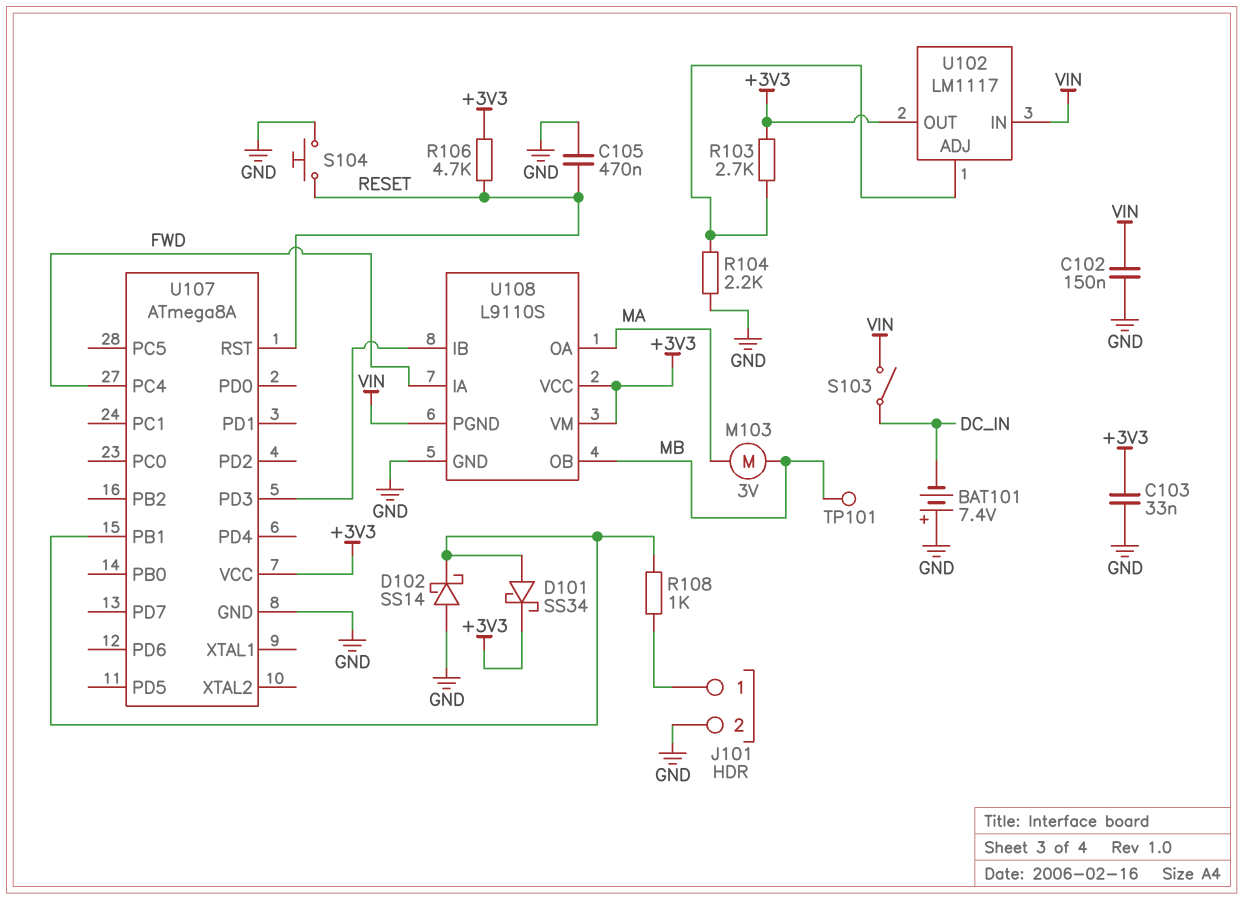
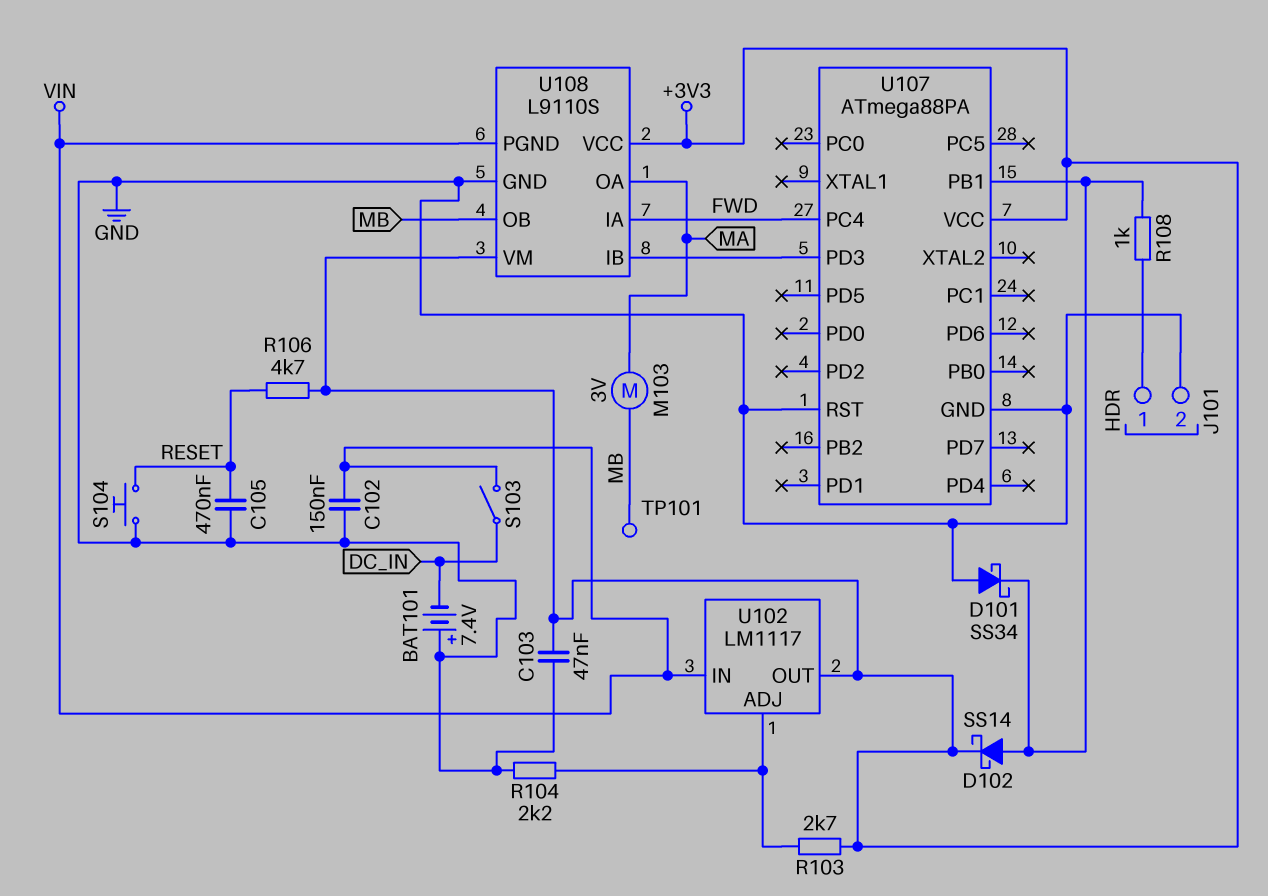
C103: 33nF (+3V3, GND) -> 47nF (+3V3, GND)
D101: schottky SS34 (A U107/PB1, K +3V3) -> schottky SS34 (A GND, K U107/PB1)
D102: schottky SS14 (A GND, K U107/PB1) -> schottky SS14 (A U107/PB1, K +3V3)
U107: ATmega8A -> ATmega88PA
U107 pin RST: RESET -> GND

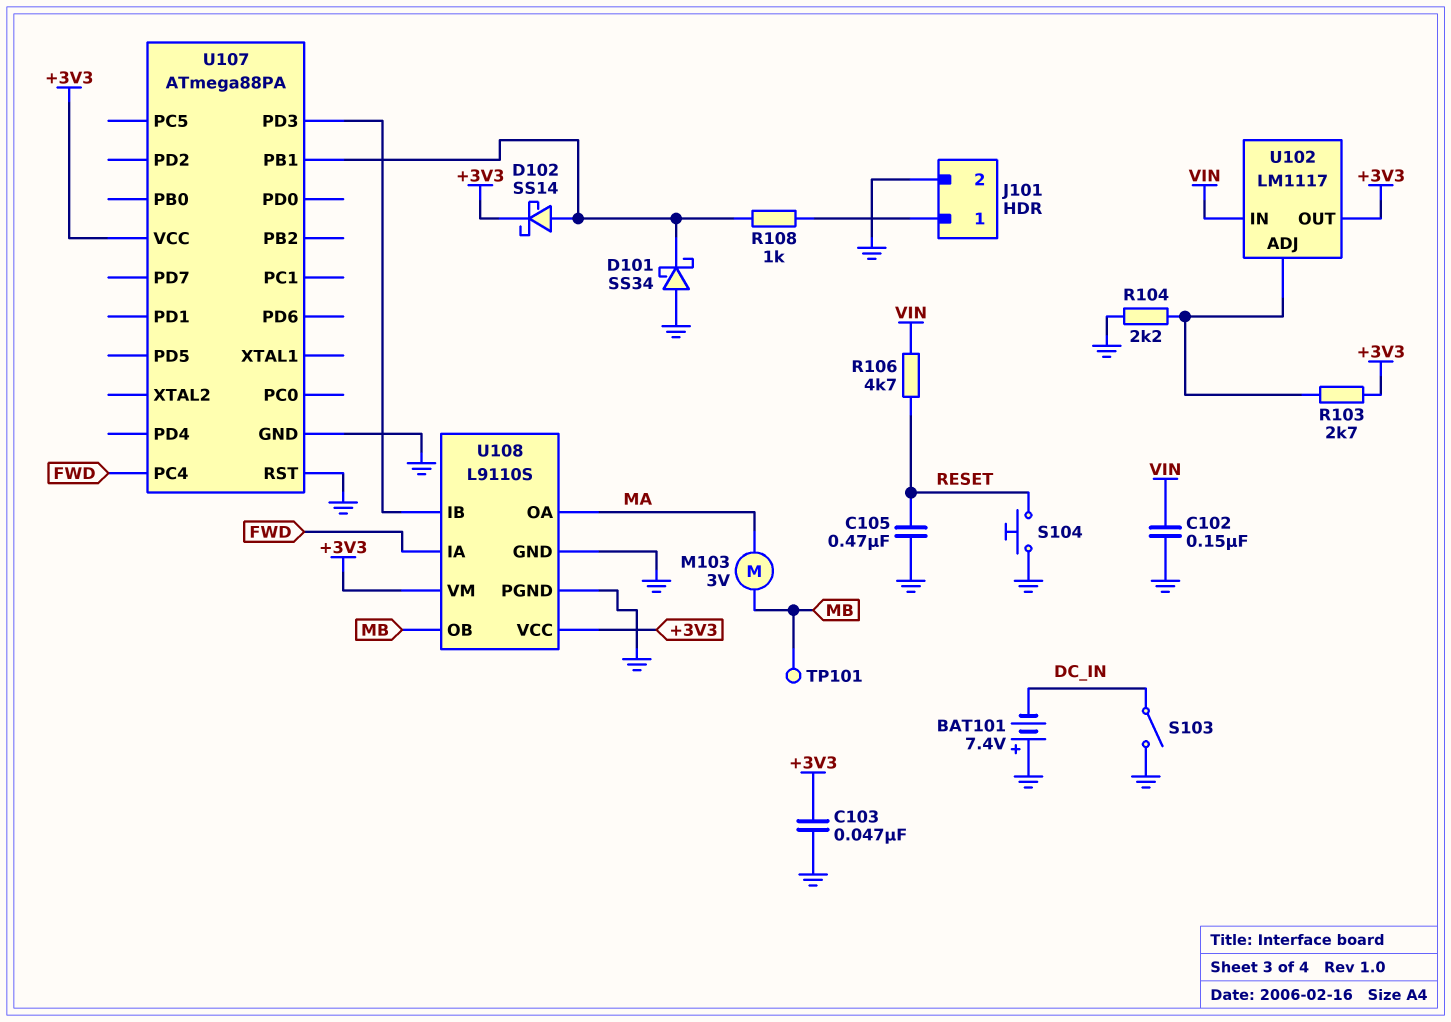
R106: 4.7k (+3V3, RESET) -> 4.7k (RESET, VIN)
S103: switch (DC_IN, VIN) -> switch (DC_IN, GND)
U108 pin PGND: VIN -> GND

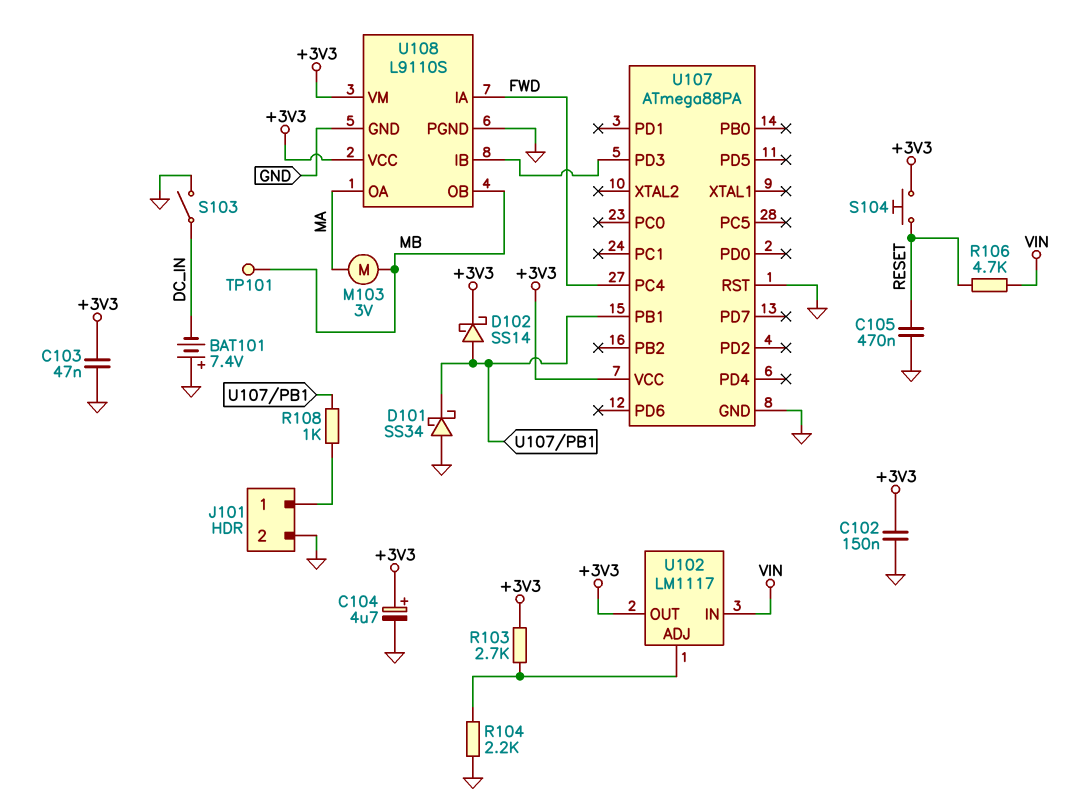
C102: 150nF (GND, VIN) -> 150nF (+3V3, GND)
C104: none -> 4.7uF (plus +3V3, minus GND)
S104: button (GND, RESET) -> button (+3V3, RESET)

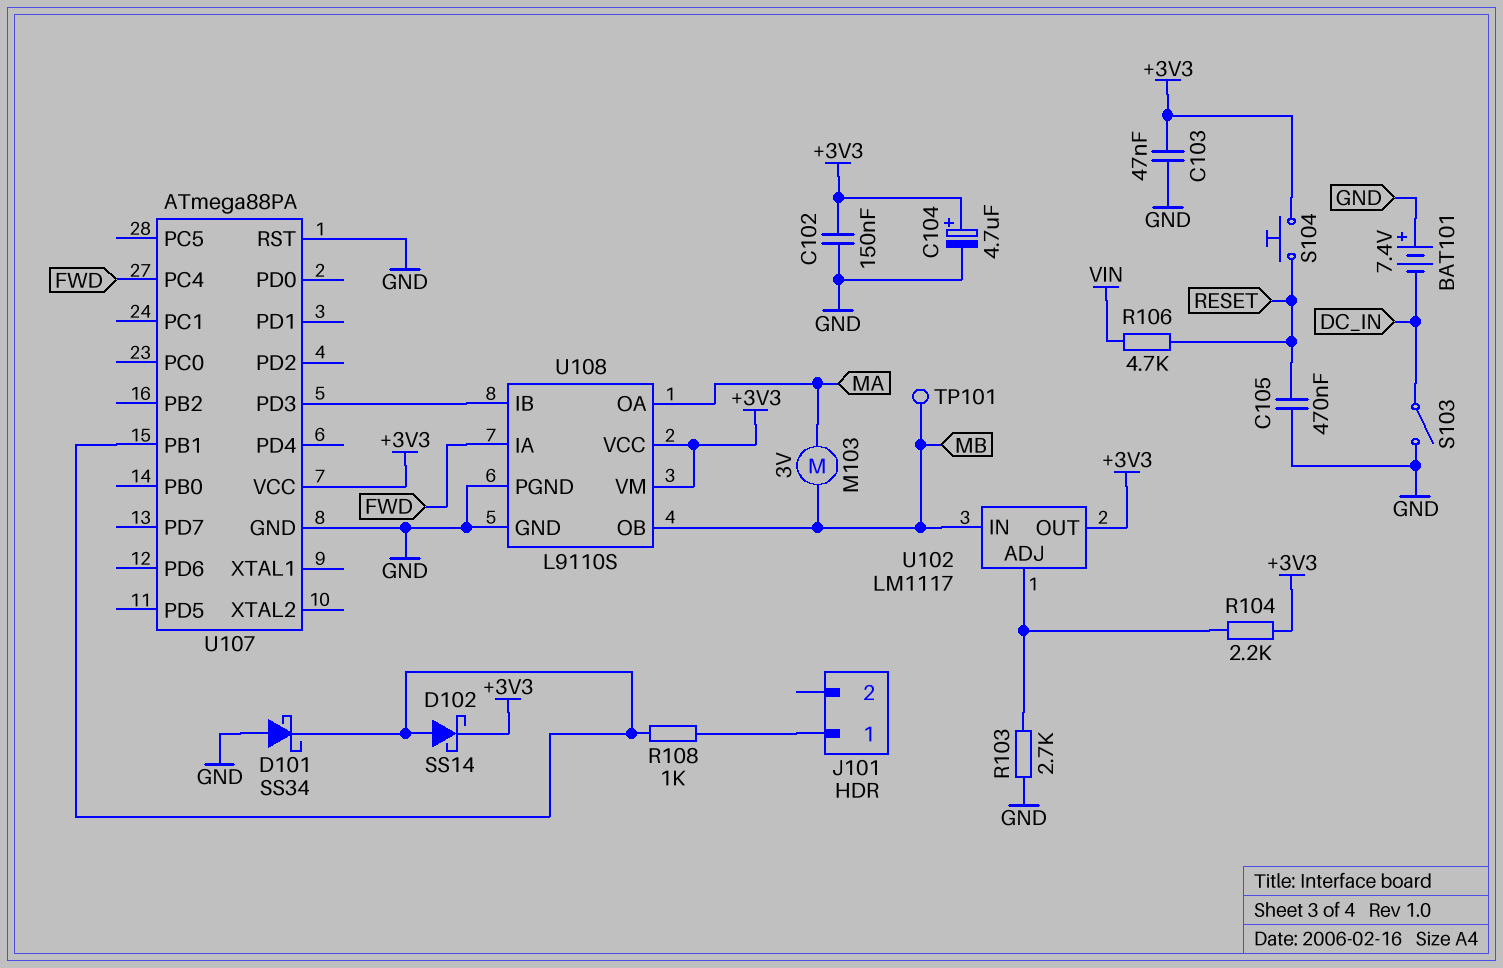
J101 pin 2: GND -> none
R103: 2.7k (+3V3, U102/ADJ) -> 2.7k (GND, U102/ADJ)
R104: 2.2k (GND, U102/ADJ) -> 2.2k (+3V3, U102/ADJ)
U102 pin IN: VIN -> MB

